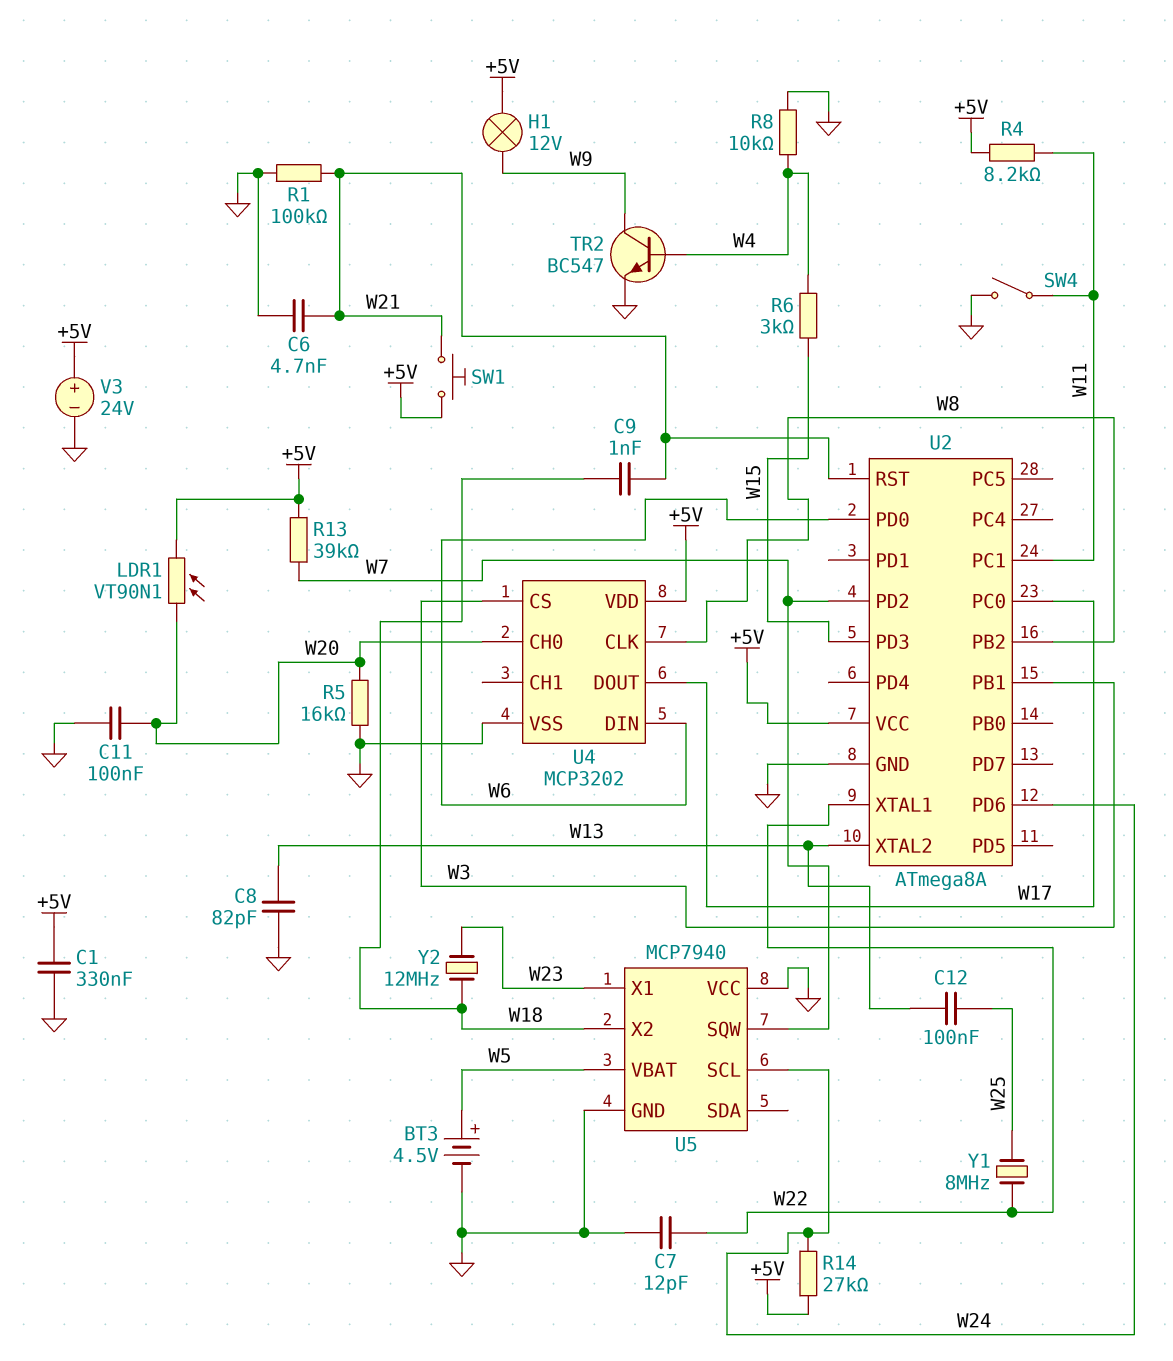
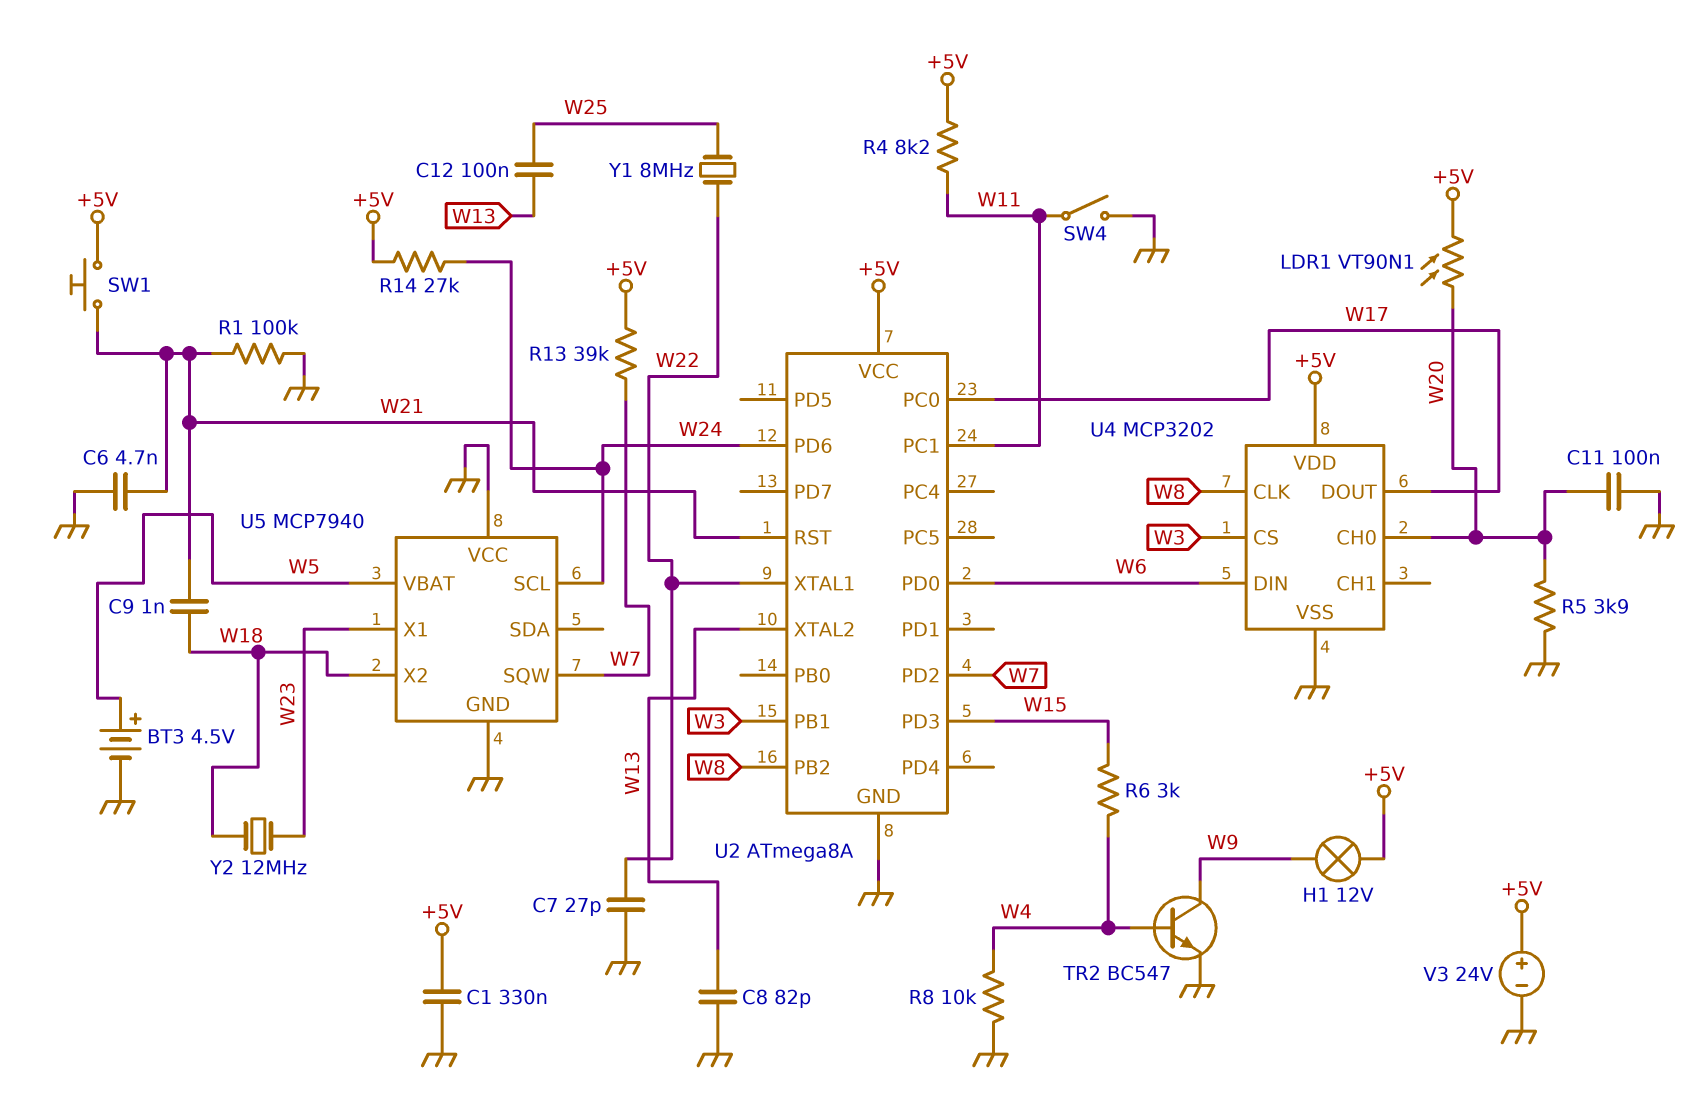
C7: 12pF (GND, W22) -> 27pF (GND, W22)
R5: 16k (GND, W20) -> 3.9k (GND, W20)

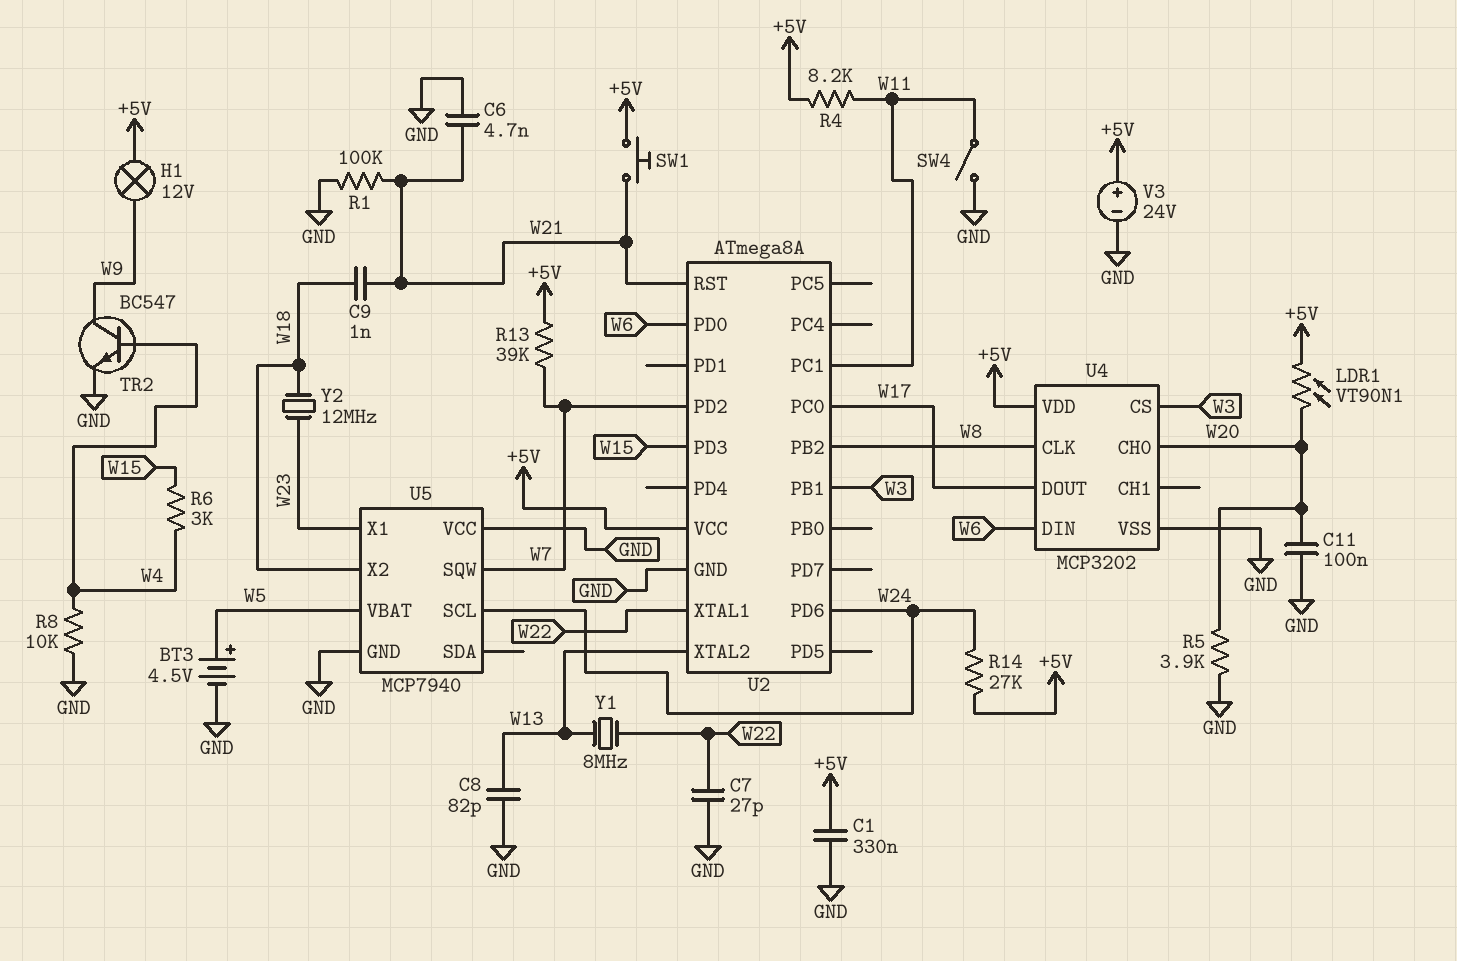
C12: 100nF (W13, W25) -> none
Y1: 8MHz (W22, W25) -> 8MHz (W13, W22)

